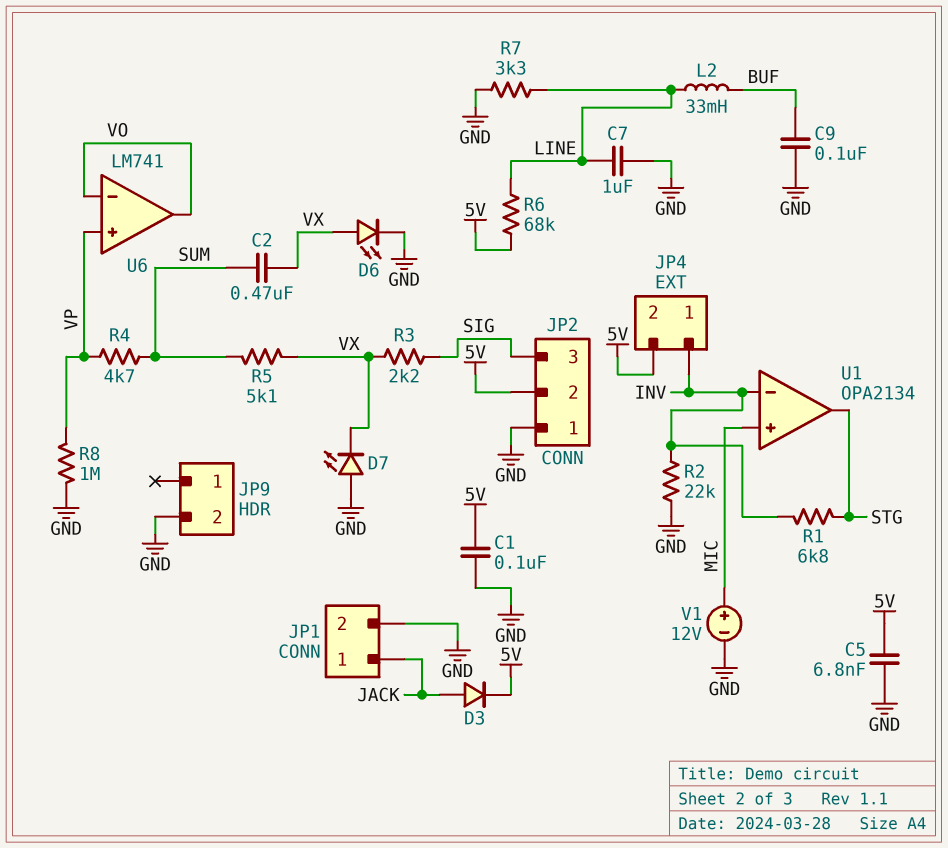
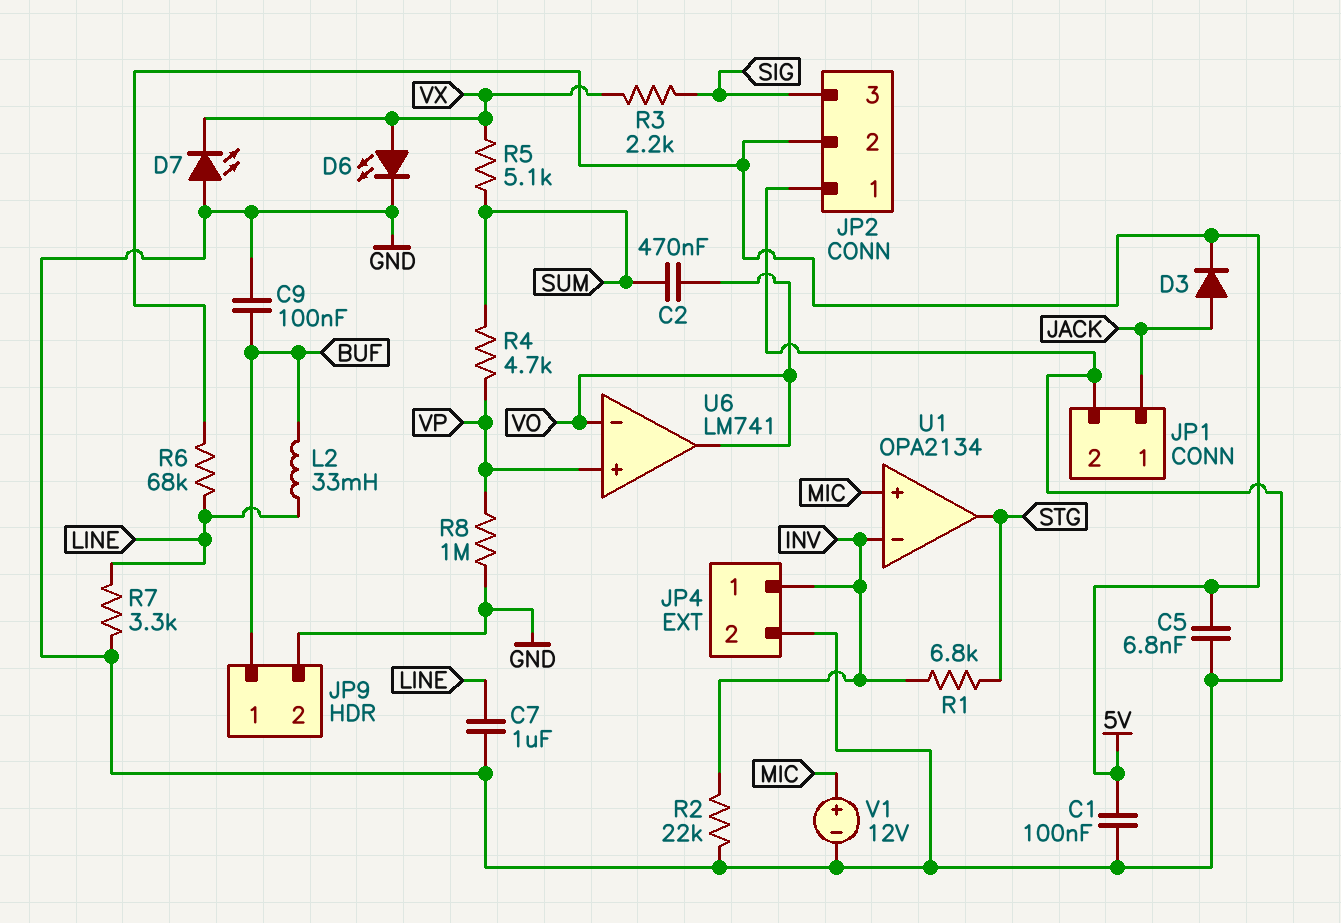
C2: 470nF (SUM, VX) -> 470nF (SUM, VO)
JP4 pin 2: 5V -> GND
JP9 pin 1: none -> BUF

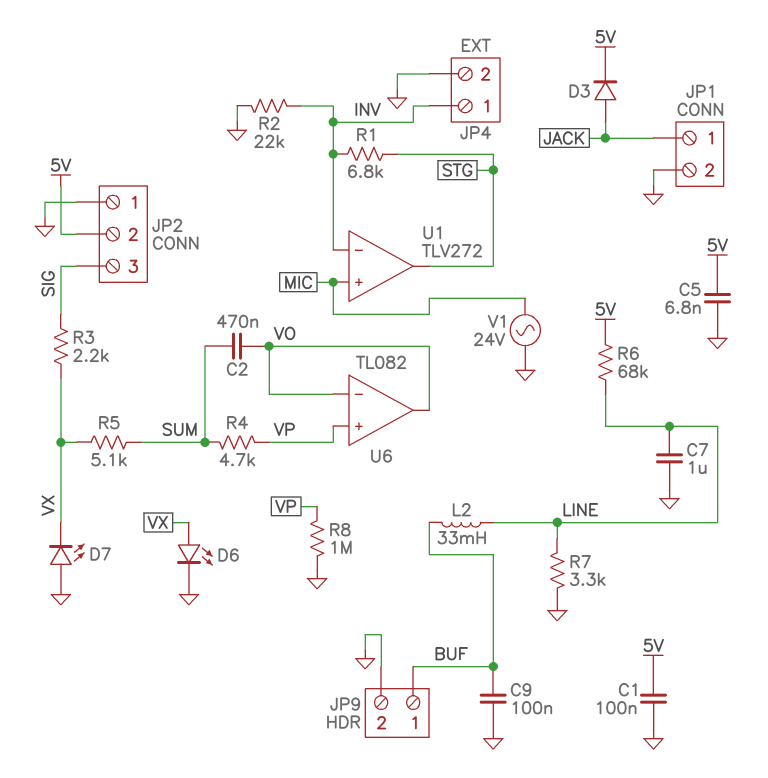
U1: OPA2134 -> TLV272
U6: LM741 -> TL082
V1: 12V (plus MIC, minus GND) -> AC 24V (GND, MIC)

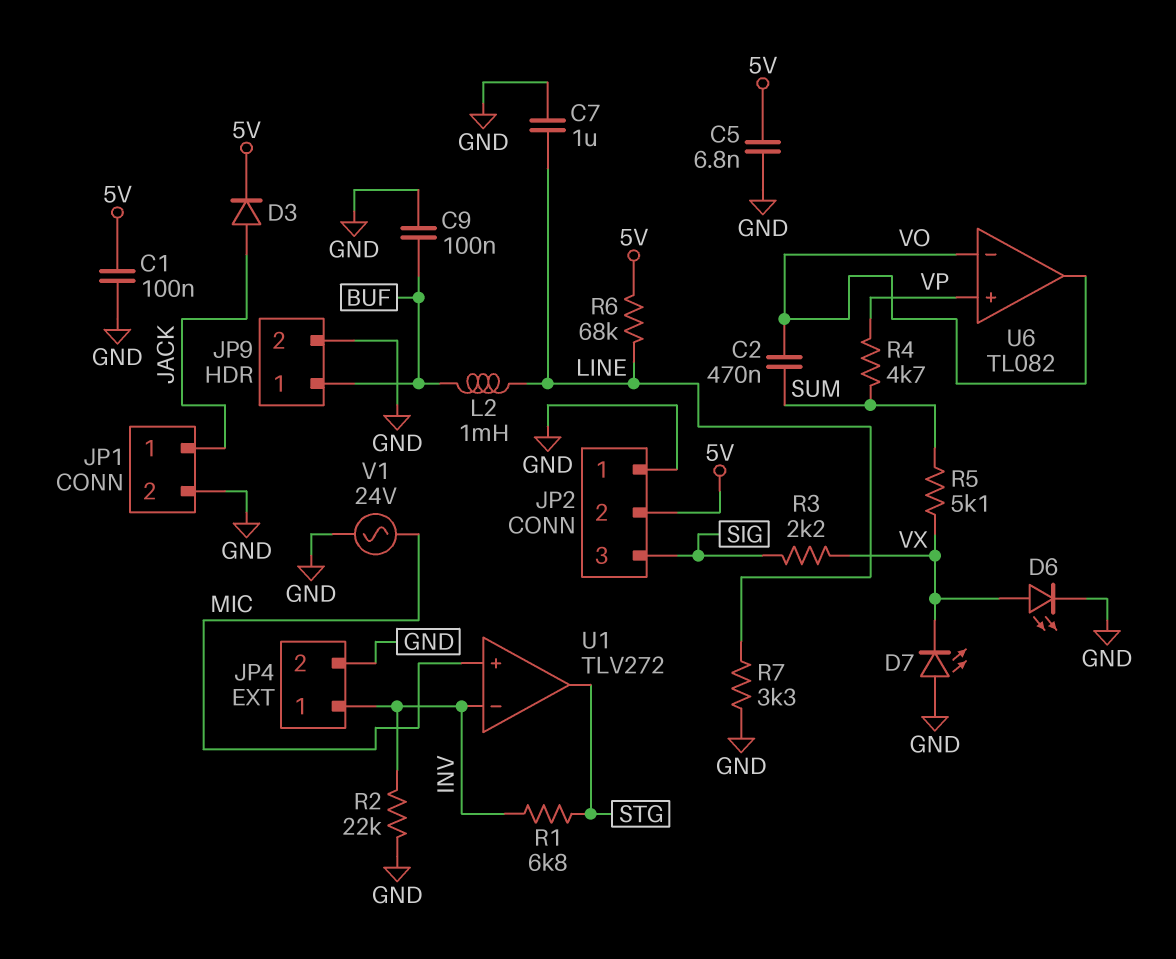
L2: 33mH (BUF, LINE) -> 1mH (BUF, LINE)
R8: 1M (GND, VP) -> none

